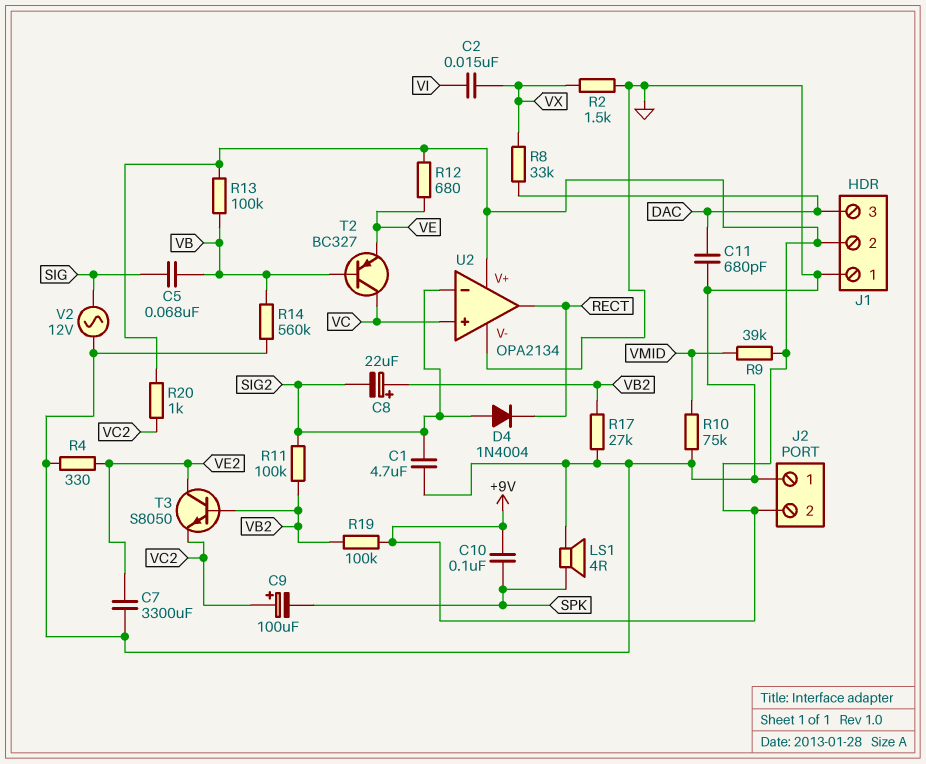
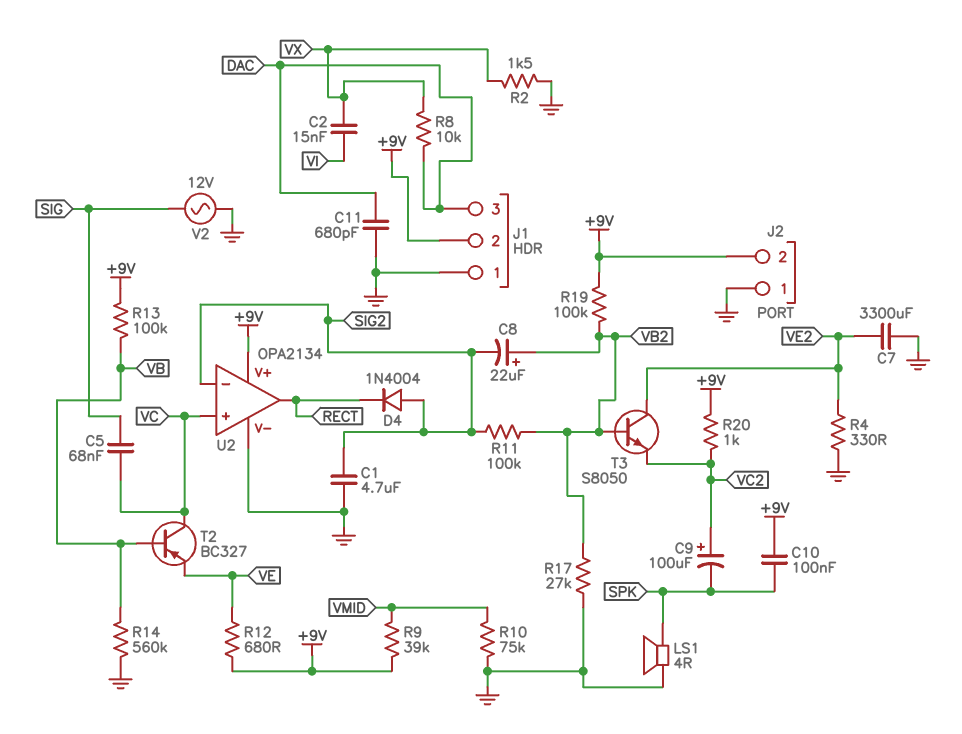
C5: 68nF (SIG, VB) -> 68nF (SIG, VC)
R8: 33k (DAC, VX) -> 10k (DAC, VX)

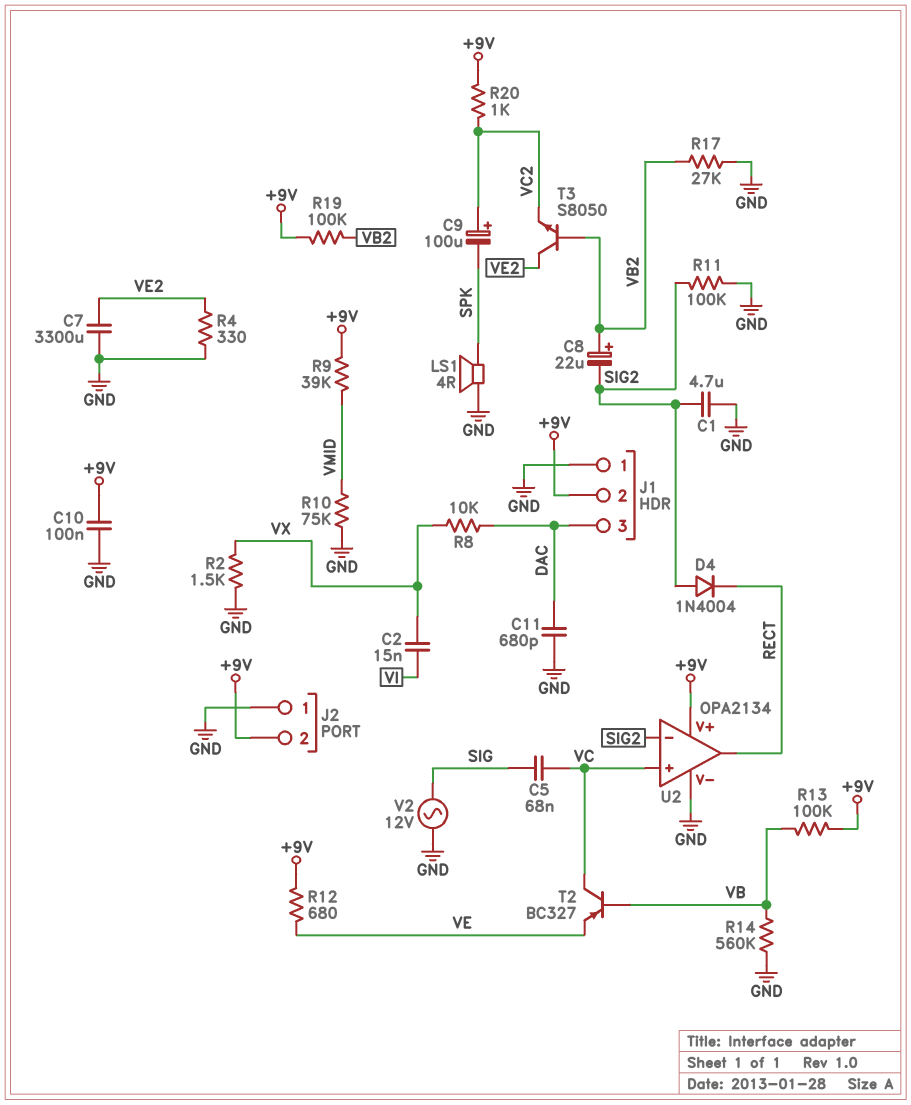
C10: 100nF (+9V, SPK) -> 100nF (+9V, GND)
R11: 100k (SIG2, VB2) -> 100k (GND, SIG2)

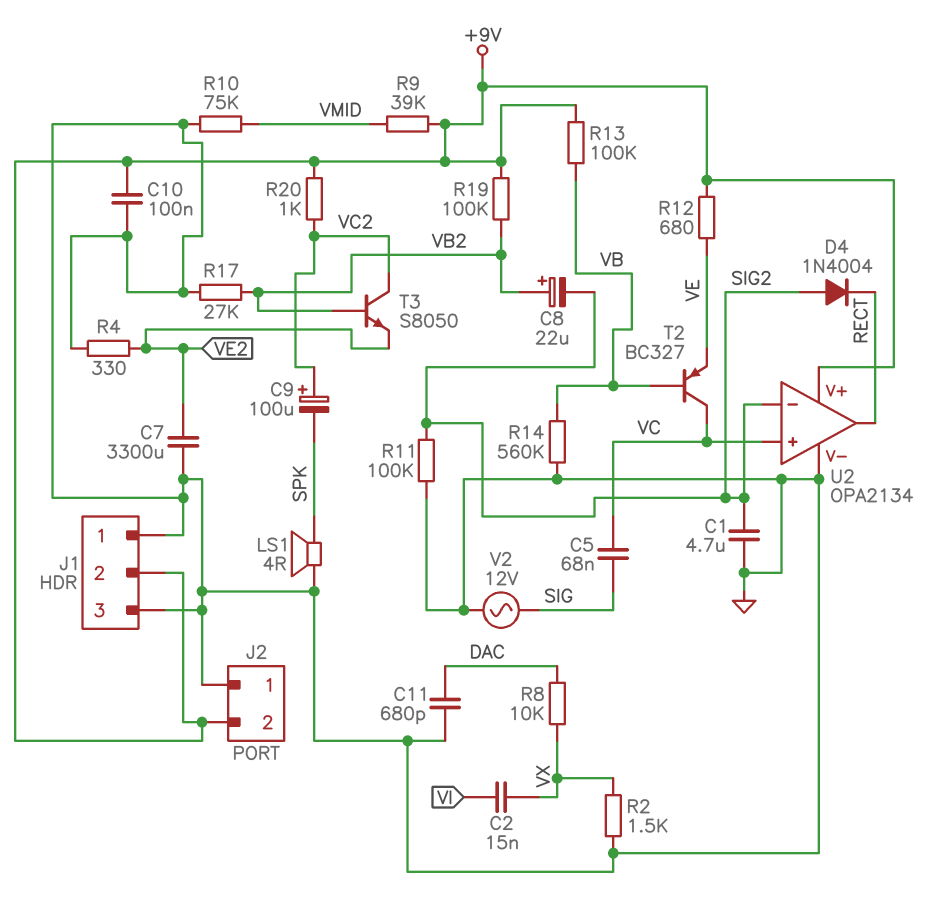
J1 pin 3: DAC -> GND
T3: NPN S8050 (B VB2, C VE2, E VC2) -> NPN S8050 (B VB2, C VC2, E VE2)

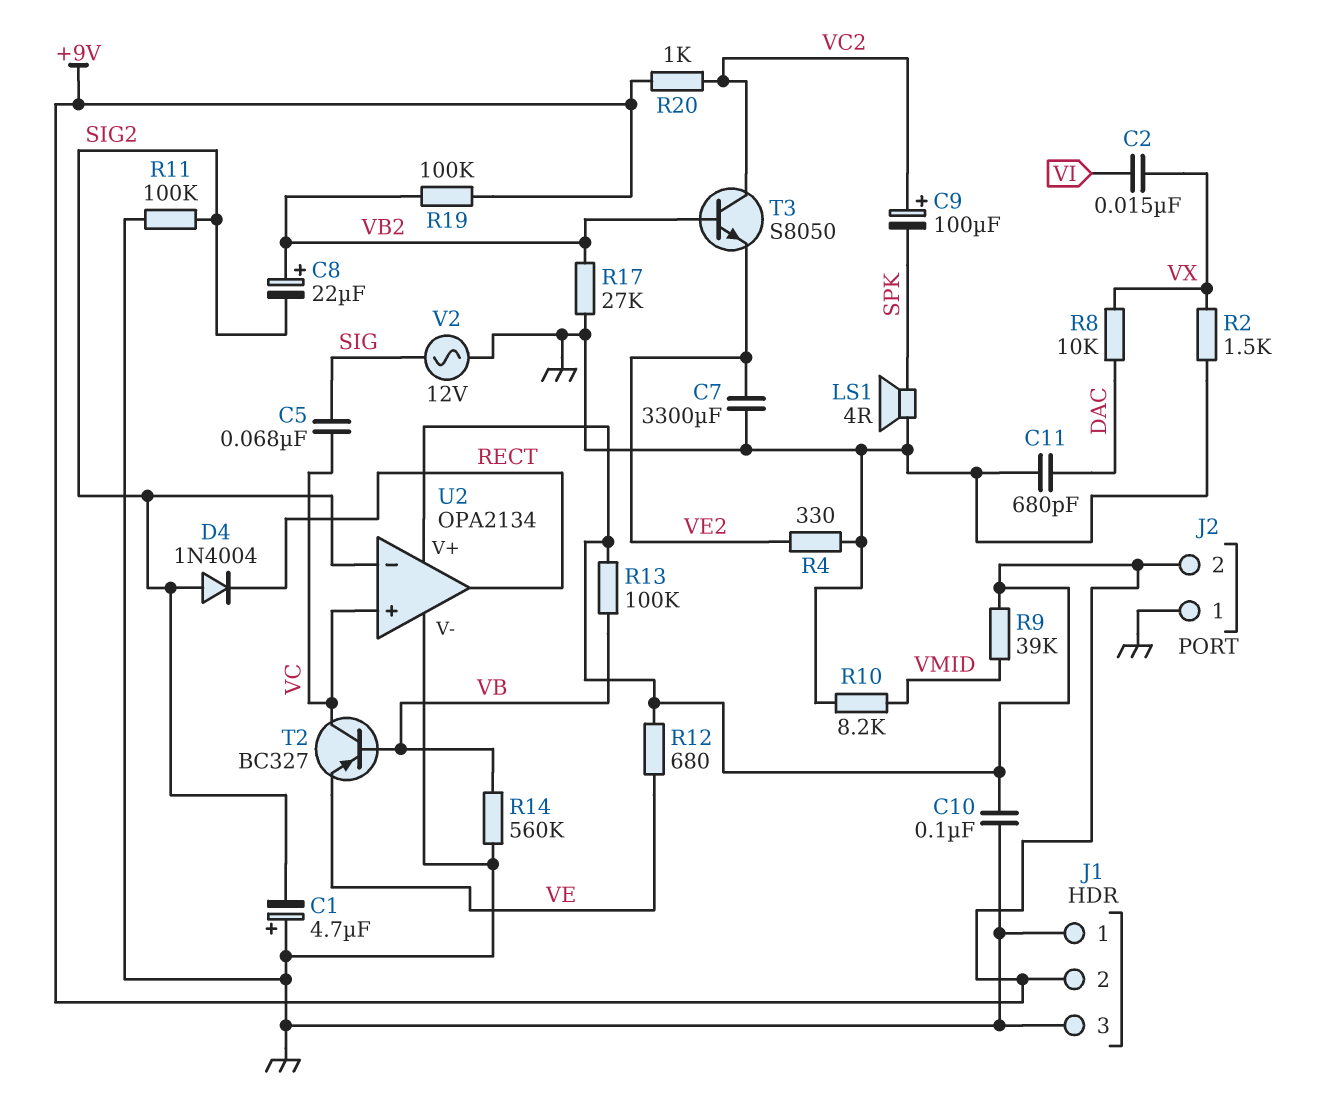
C1: 4.7uF (GND, SIG2) -> 4.7uF (plus GND, minus SIG2)
R10: 75k (GND, VMID) -> 8.2k (GND, VMID)

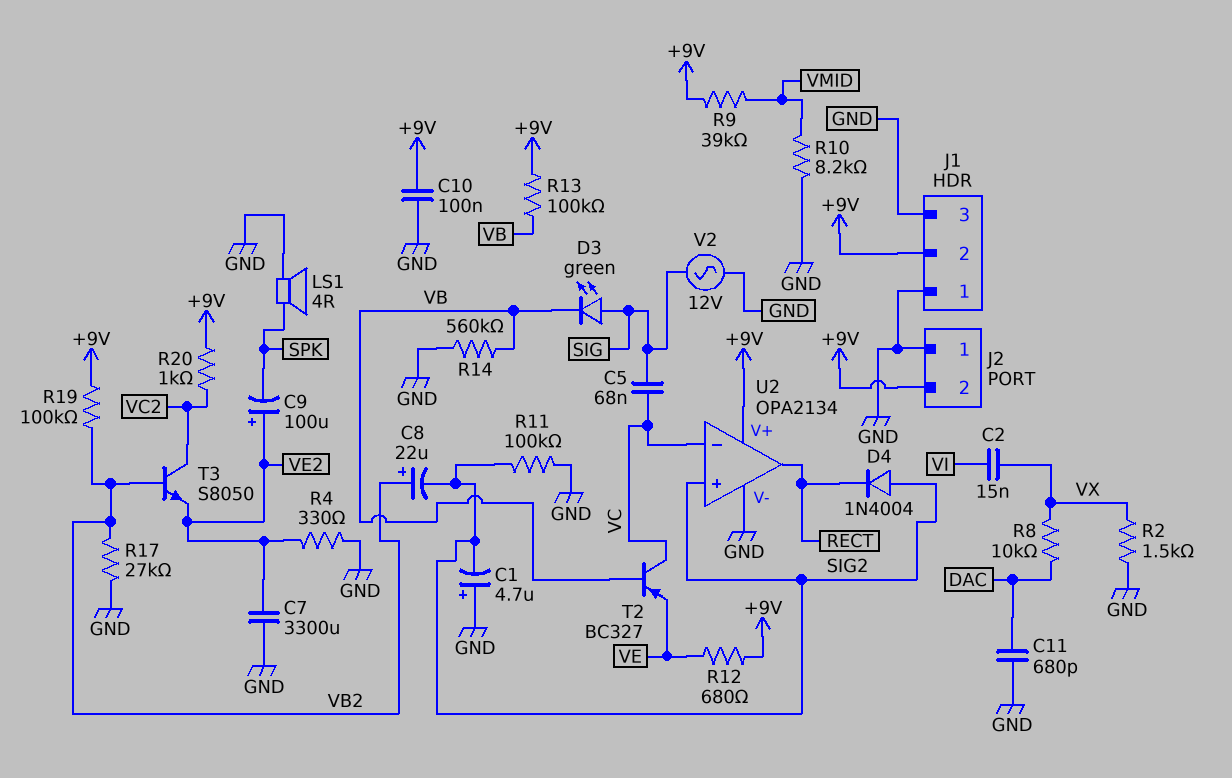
C9: 100uF (plus VC2, minus SPK) -> 100uF (plus VE2, minus SPK)
D3: none -> LED green (A SIG, K VB)
U2 pin in+: VC -> SIG2
U2 pin in-: SIG2 -> VC

